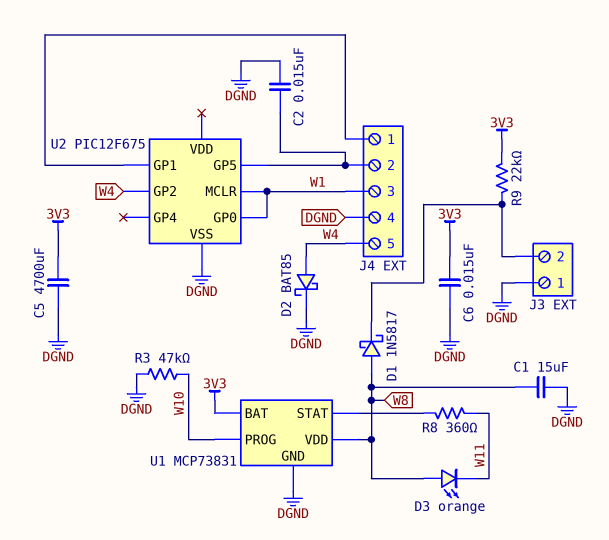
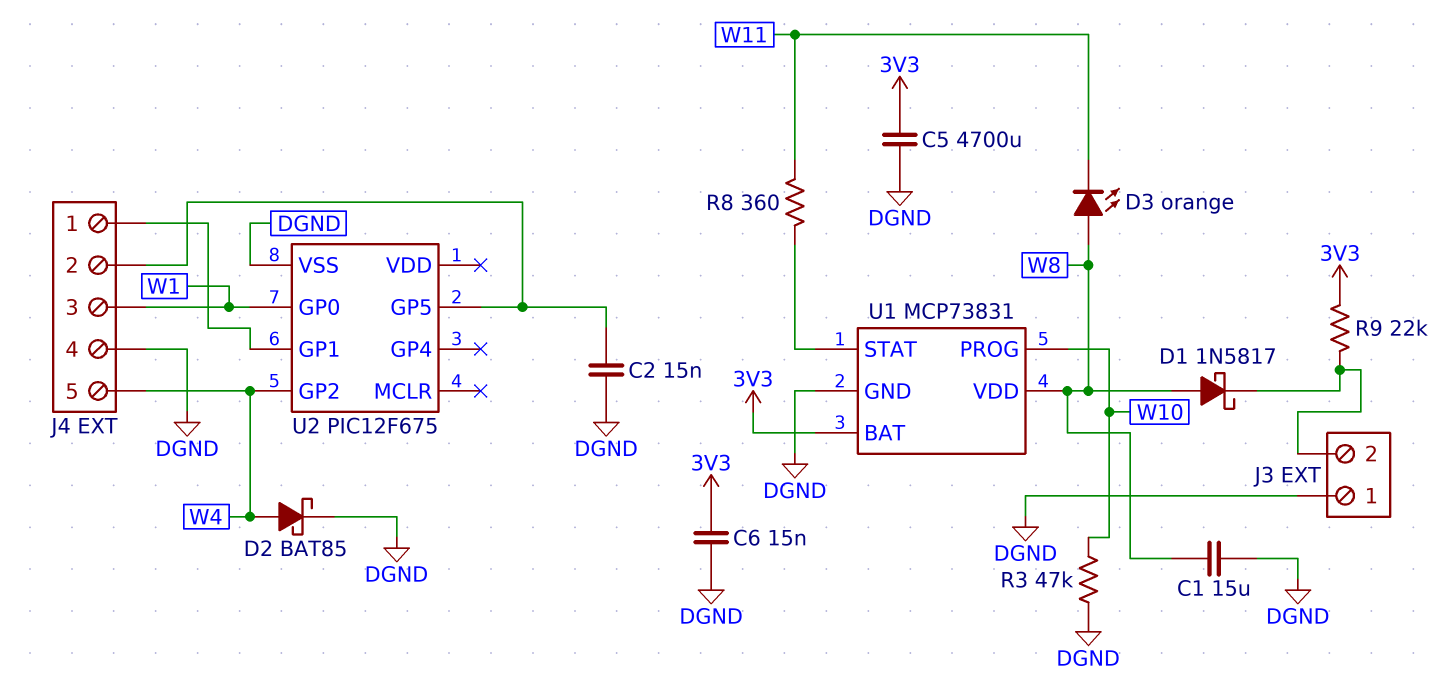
U2 pin MCLR: W1 -> none

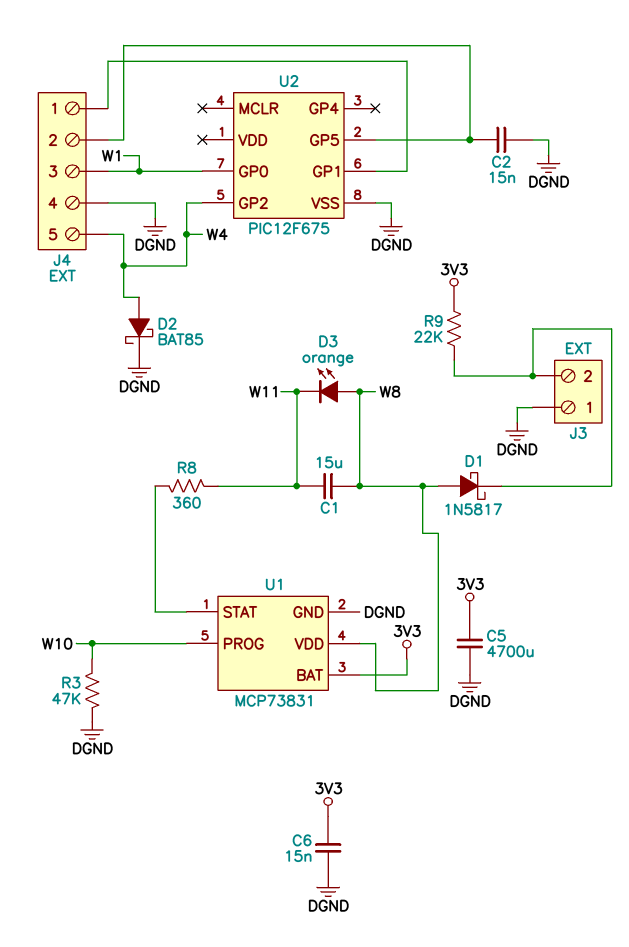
C1: 15uF (DGND, W8) -> 15uF (W8, W11)

